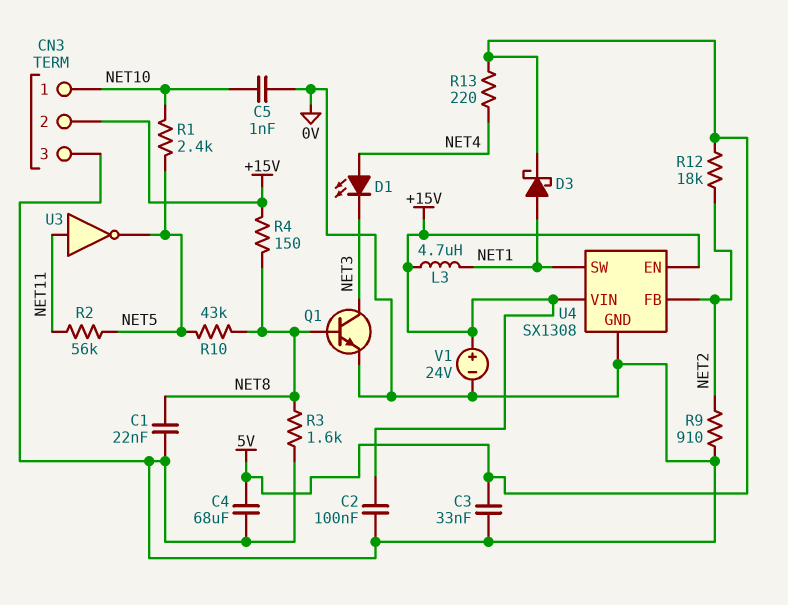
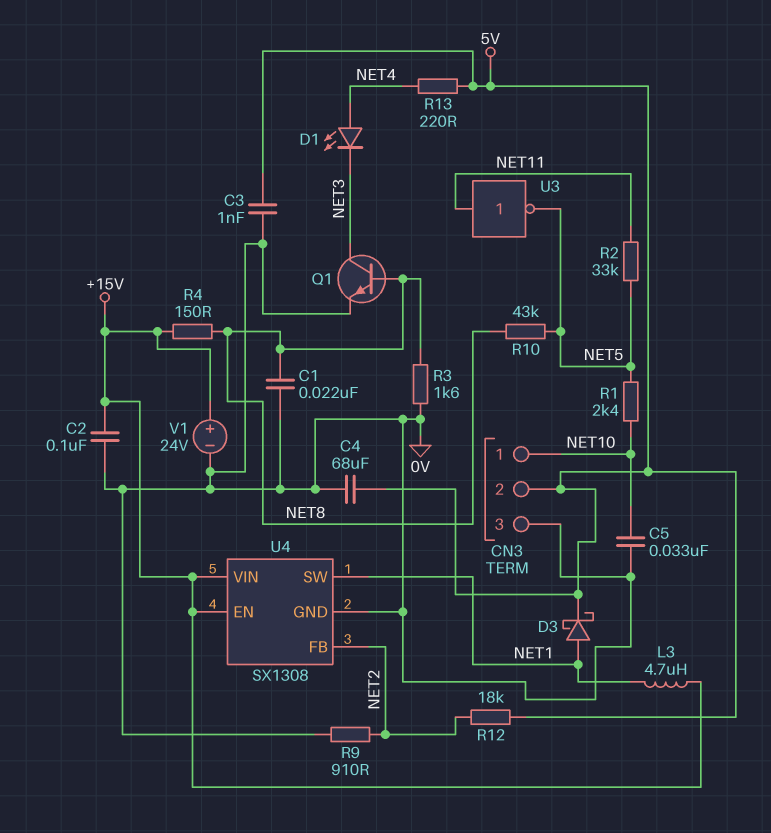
C3: 33nF (0V, 5V) -> 1nF (0V, 5V)
C5: 1nF (0V, NET10) -> 33nF (0V, NET10)
CN3 pin 2: +15V -> 5V
R2: 56k (NET5, NET11) -> 33k (NET5, NET11)

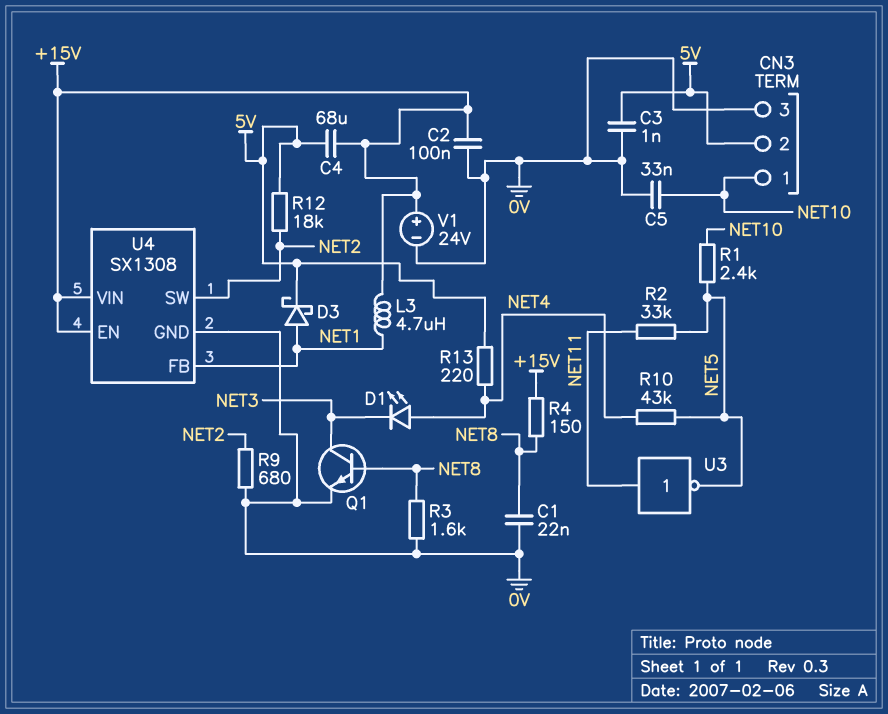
C4: 68uF (0V, 5V) -> 68uF (+15V, 5V)
R9: 910 (0V, NET2) -> 680 (0V, NET2)
R10: 43k (NET5, NET8) -> 43k (NET4, NET5)
U4 pin FB: NET2 -> NET1
U4 pin SW: NET1 -> NET2

